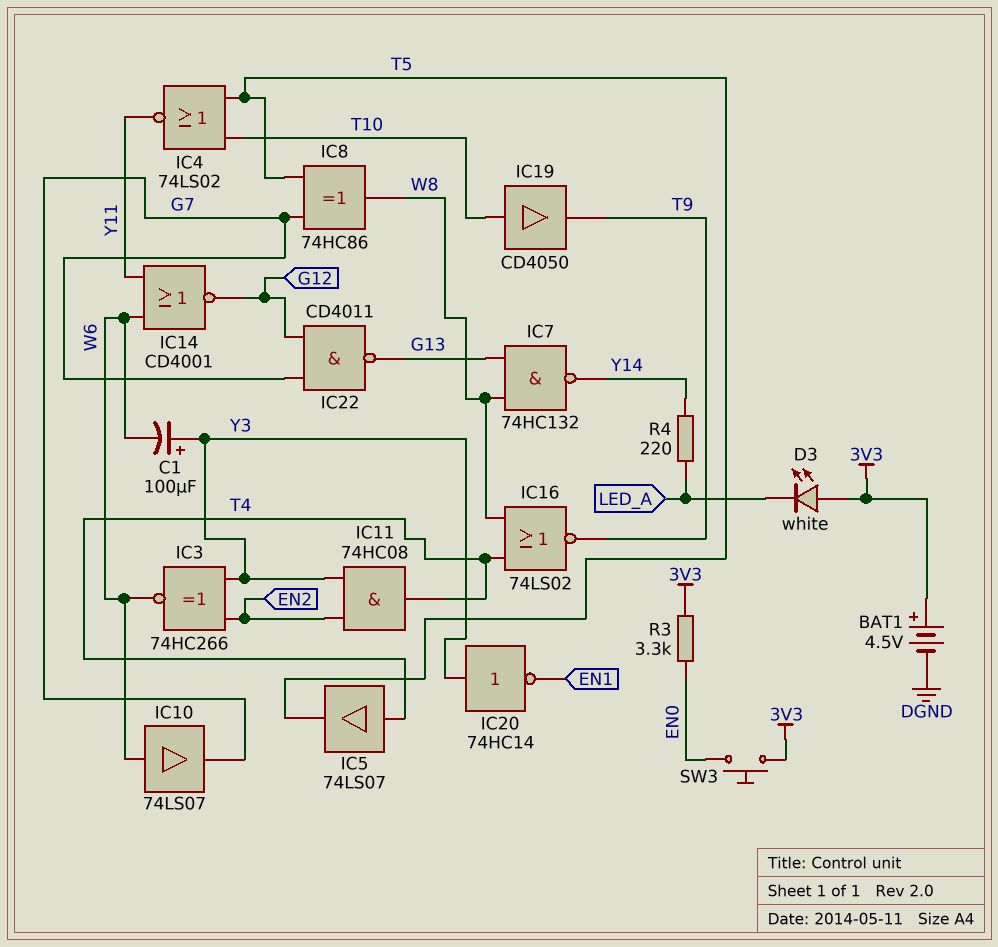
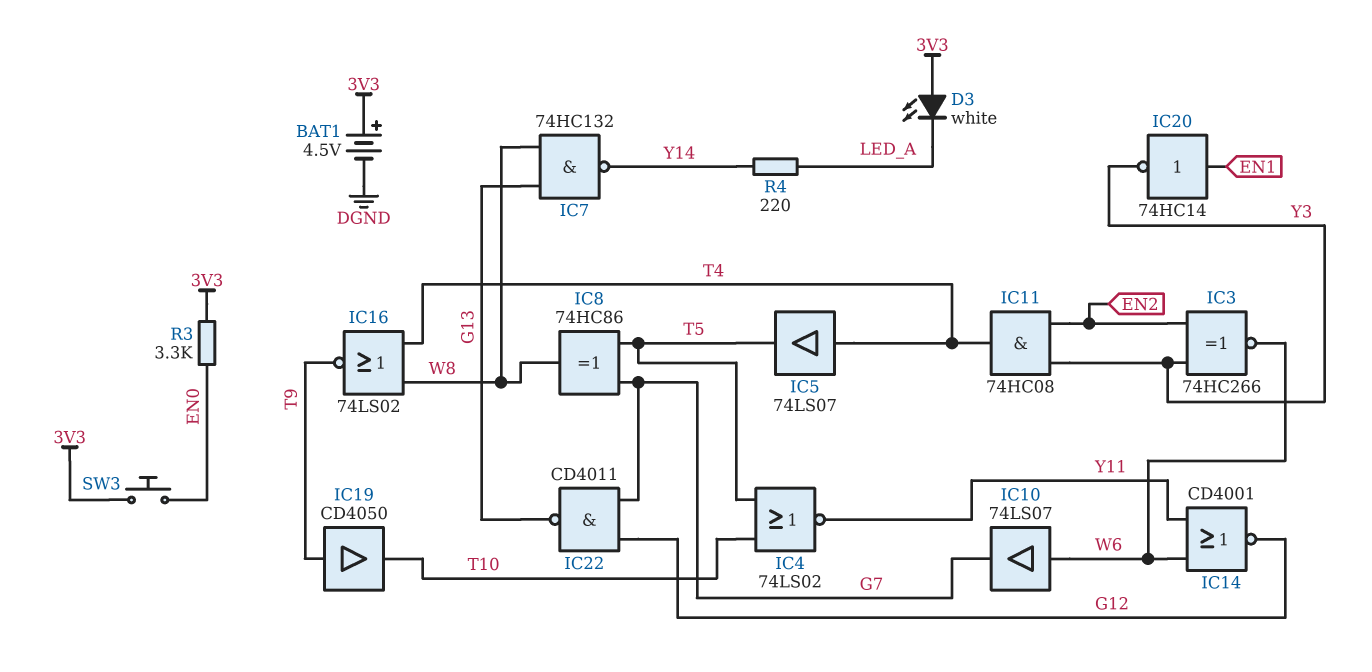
C1: 100uF (plus Y3, minus W6) -> none
IC19: buffer CD4050 (in T10, out T9) -> buffer CD4050 (in T9, out T10)
IC20: NOT 74HC14 (in Y3, out EN1) -> NOT 74HC14 (in EN1, out Y3)

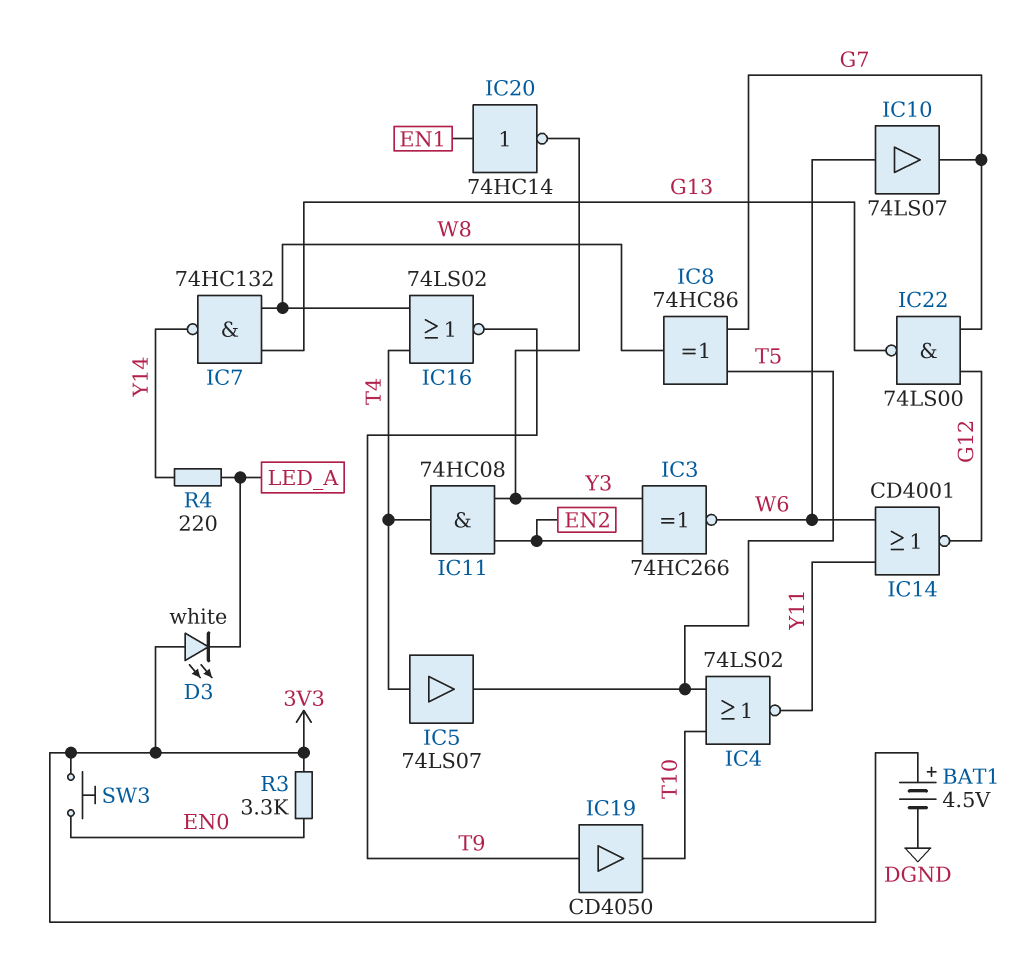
IC22: NAND CD4011 (in G7, in G12, out G13) -> NAND 74LS00 (in G7, in G12, out G13)

